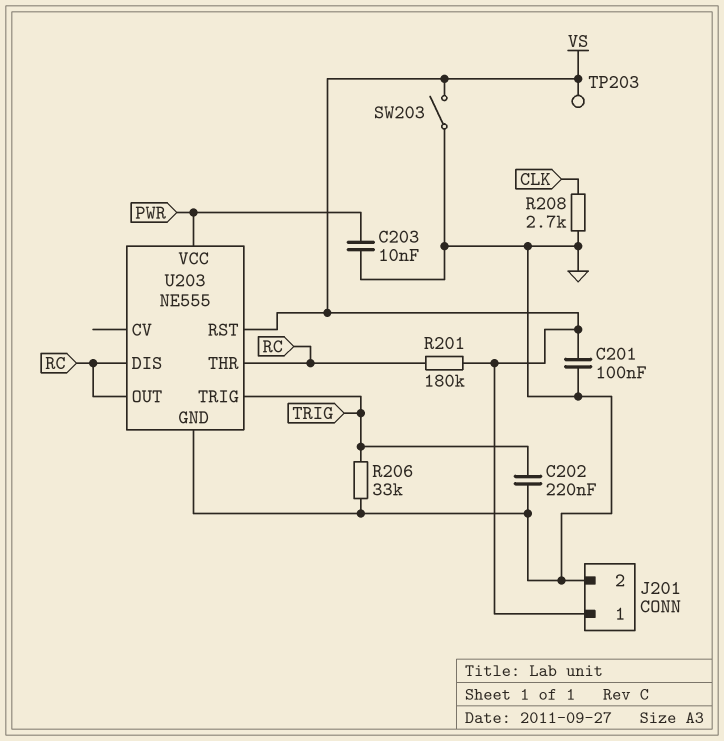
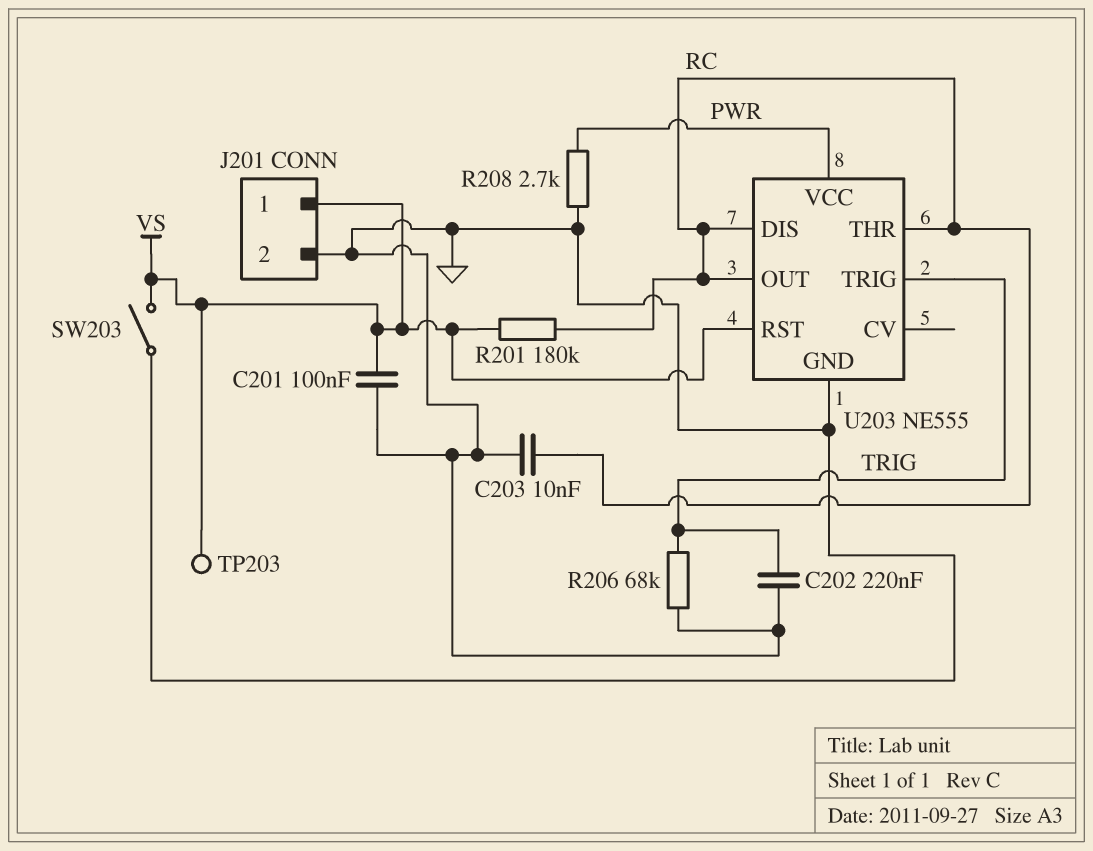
C203: 10nF (GND, PWR) -> 10nF (GND, RC)
R206: 33k (GND, TRIG) -> 68k (GND, TRIG)
R208: 2.7k (CLK, GND) -> 2.7k (GND, PWR)

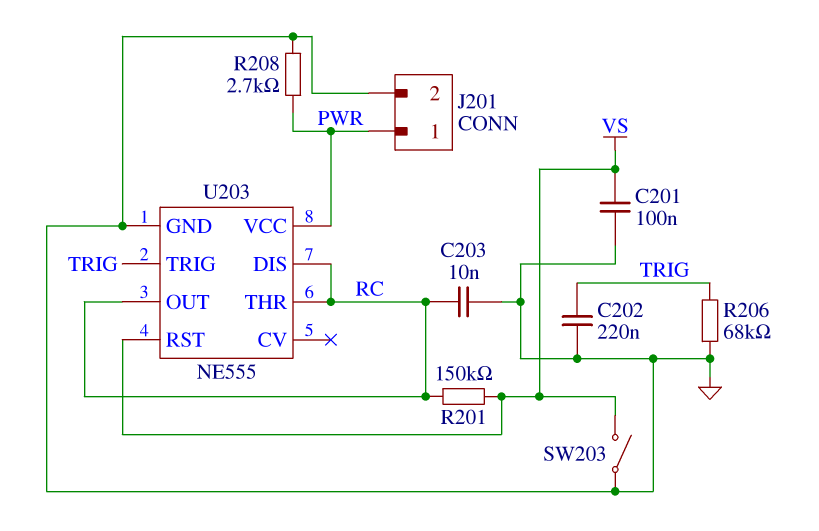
J201 pin 1: VS -> PWR
R201: 180k (RC, VS) -> 150k (RC, VS)
TP203: test point (VS) -> none

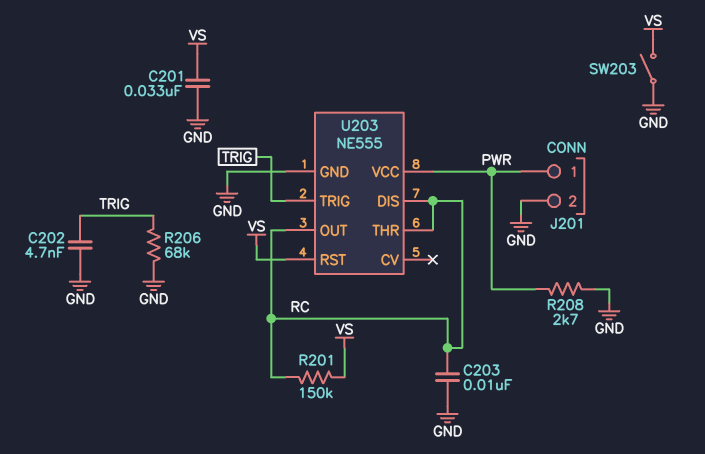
C201: 100nF (GND, VS) -> 33nF (GND, VS)
C202: 220nF (GND, TRIG) -> 4.7nF (GND, TRIG)

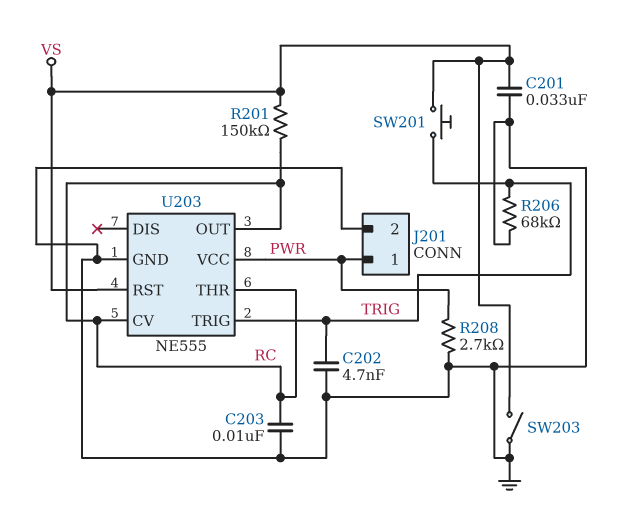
SW201: none -> button (TRIG, VS)
U203 pin CV: none -> RC
U203 pin DIS: RC -> none

